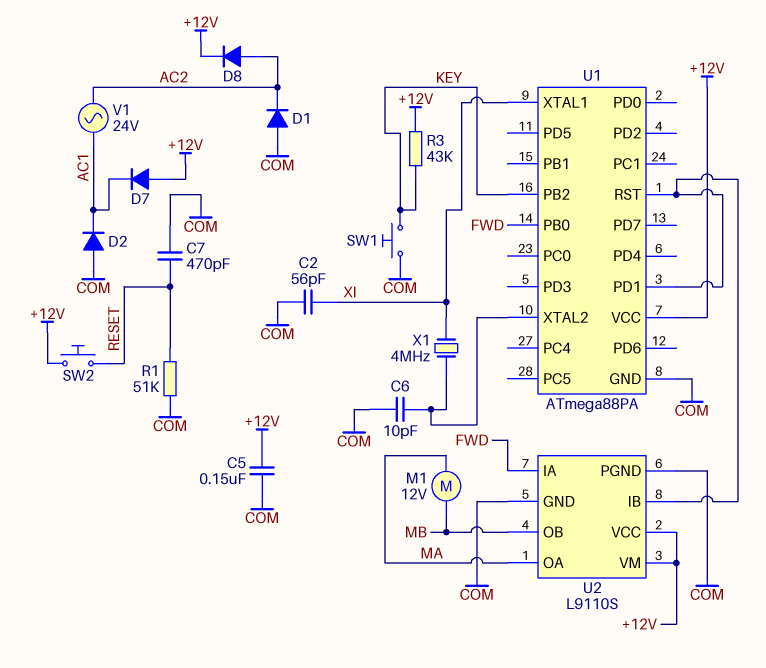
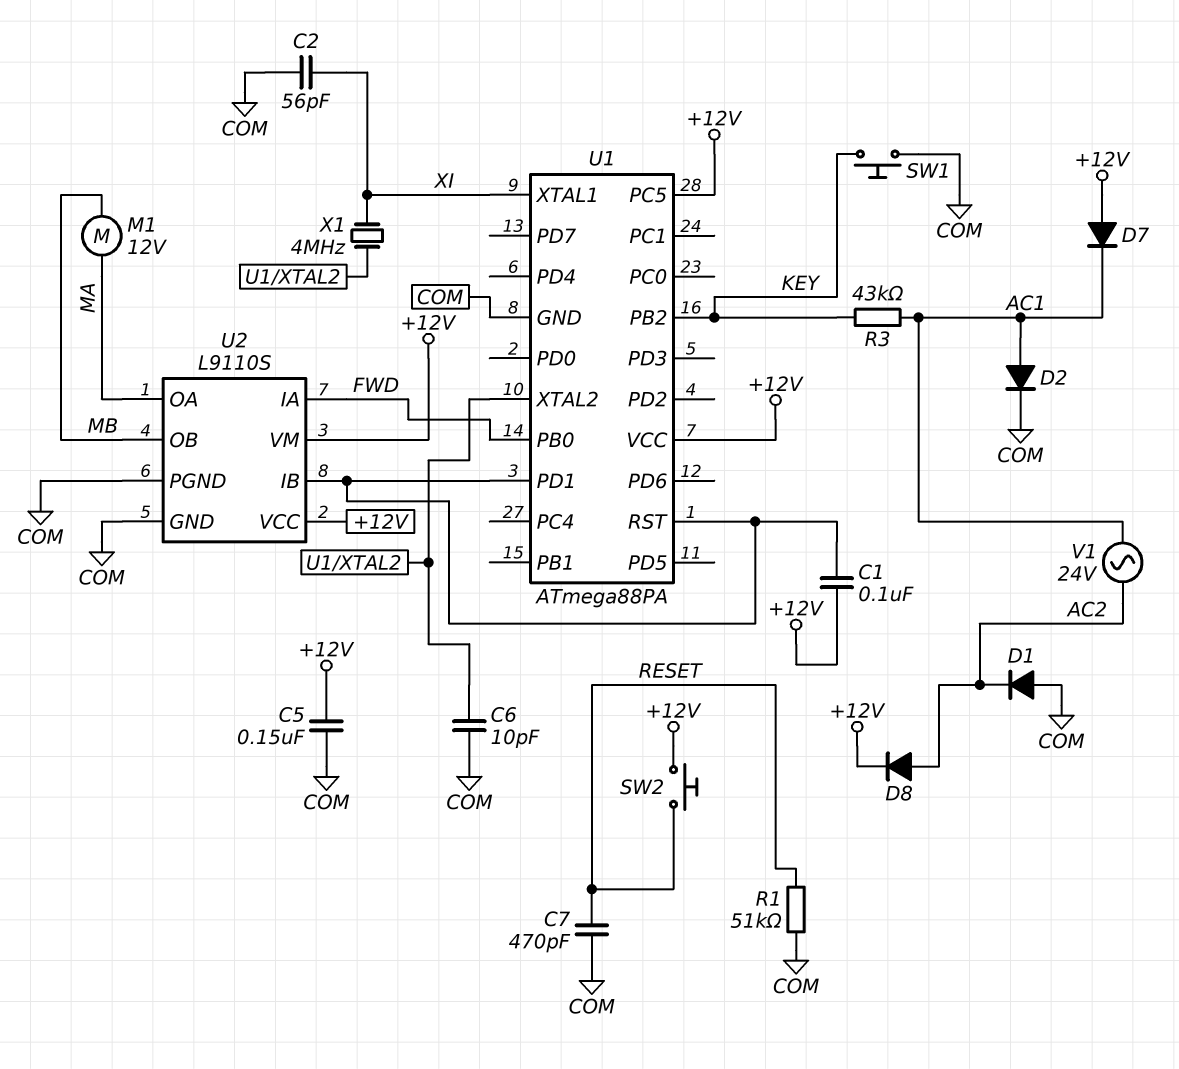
C1: none -> 100nF (+12V, U1/PD1)
D2: diode (A COM, K AC1) -> diode (A AC1, K COM)
R3: 43k (+12V, KEY) -> 43k (AC1, KEY)
U1 pin PC5: none -> +12V

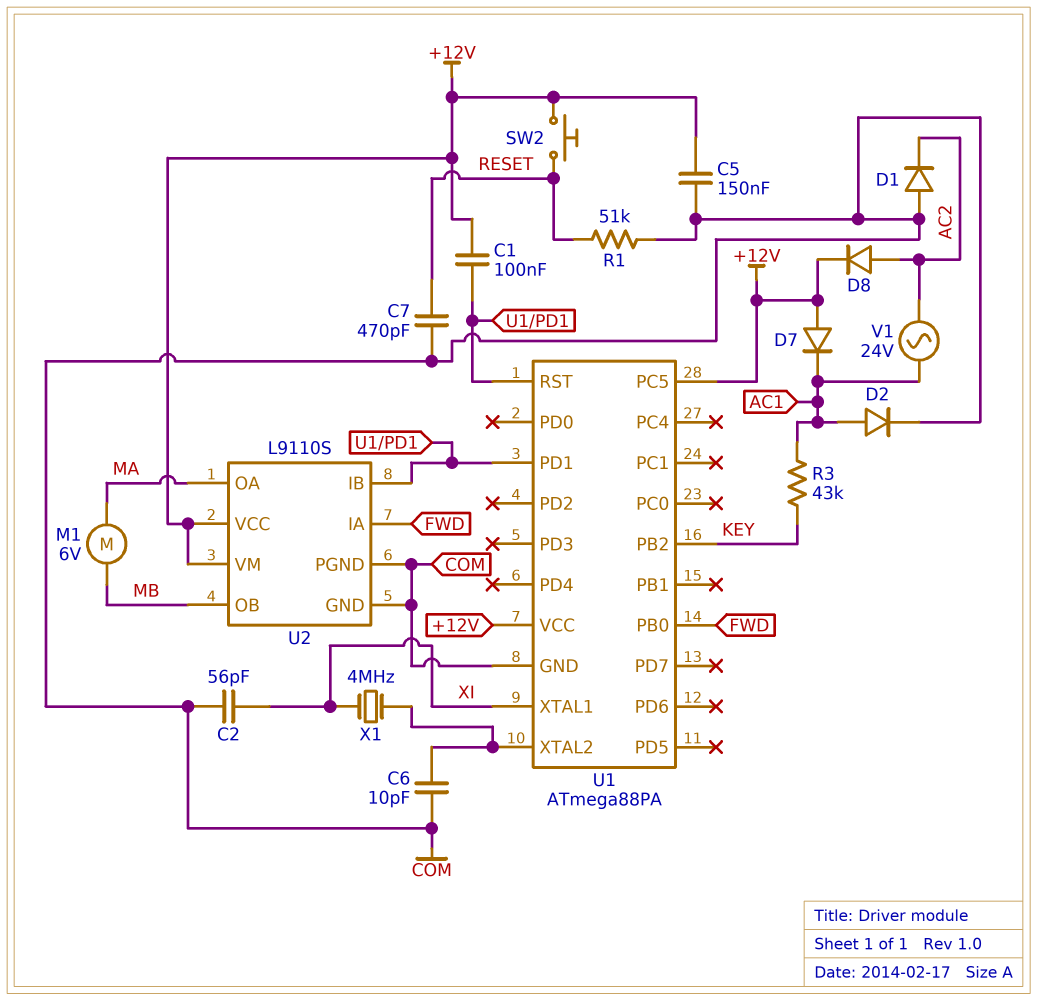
M1: motor 12V (MA, MB) -> motor 6V (MA, MB)
SW1: button (COM, KEY) -> none

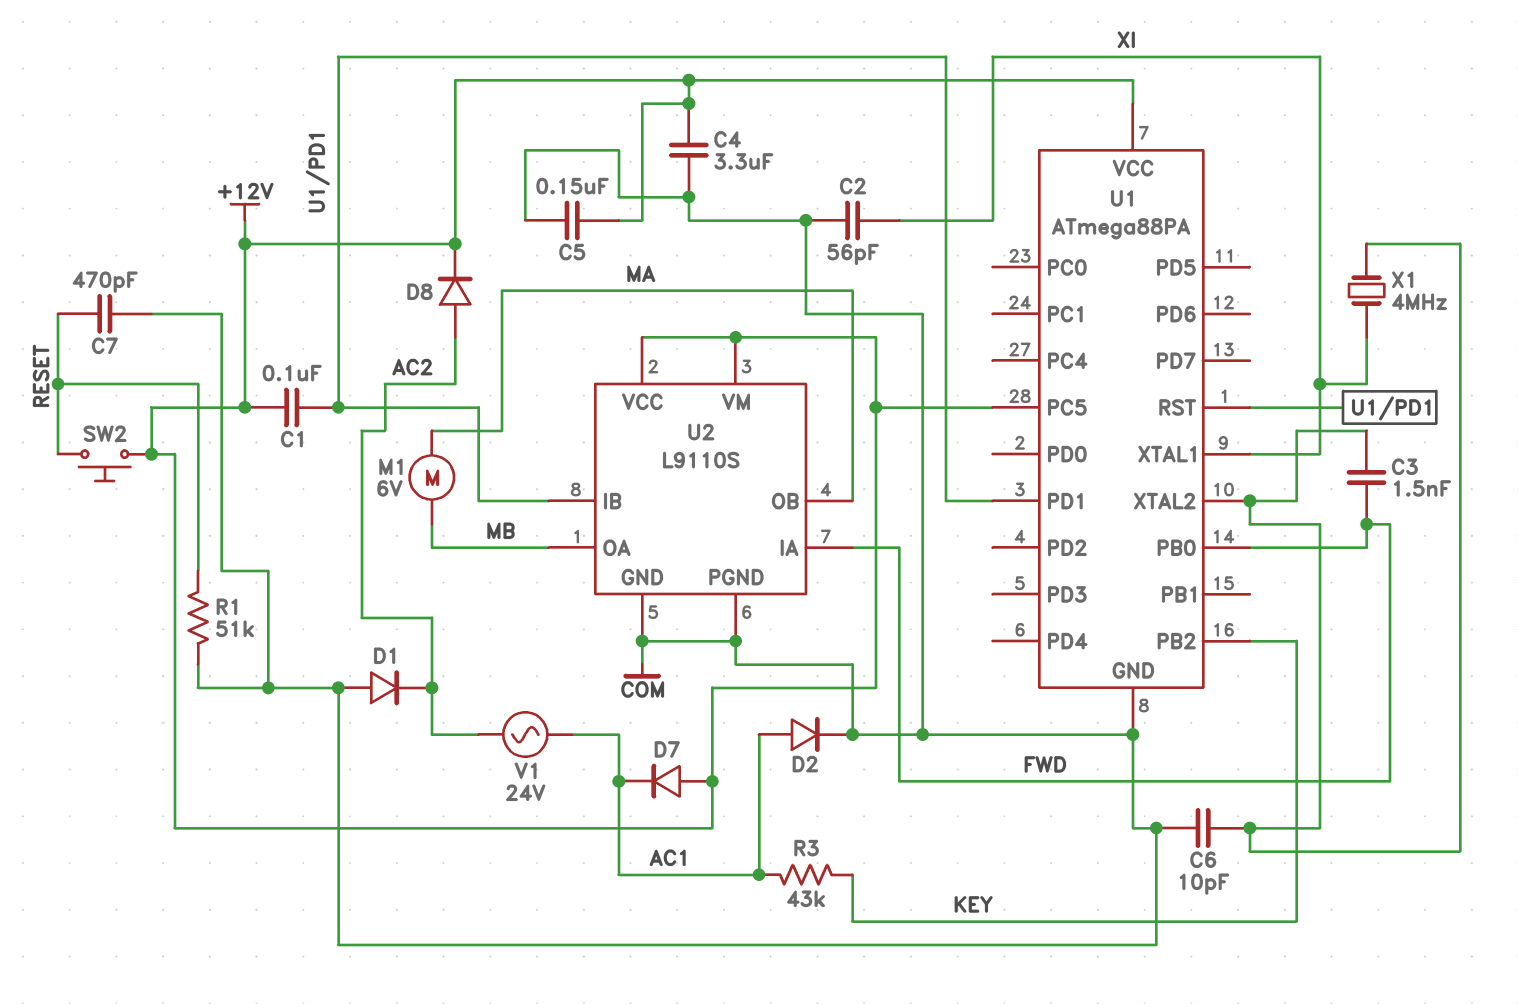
C3: none -> 1.5nF (FWD, U1/XTAL2)
C4: none -> 3.3uF (+12V, COM)
U2 pin OA: MA -> MB
U2 pin OB: MB -> MA

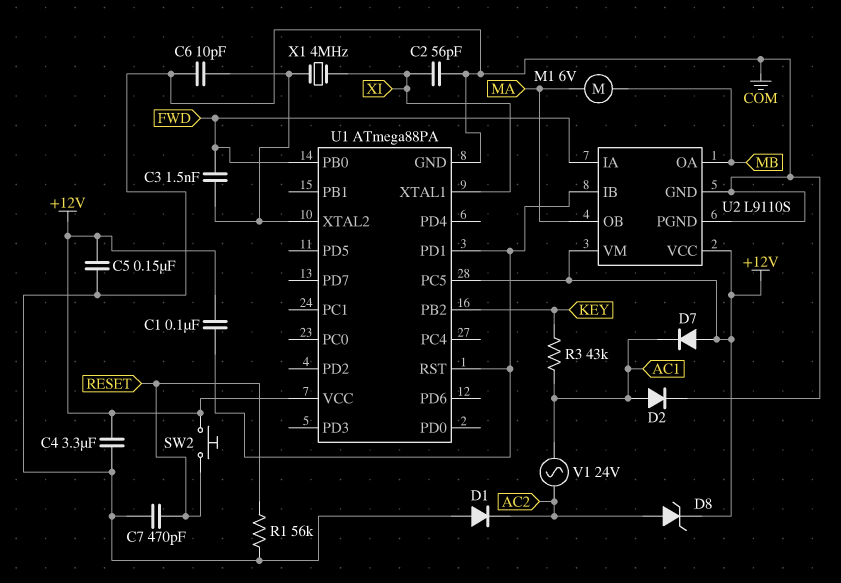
D8: diode (A AC2, K +12V) -> zener (A AC2, K +12V)
R1: 51k (COM, RESET) -> 56k (COM, RESET)

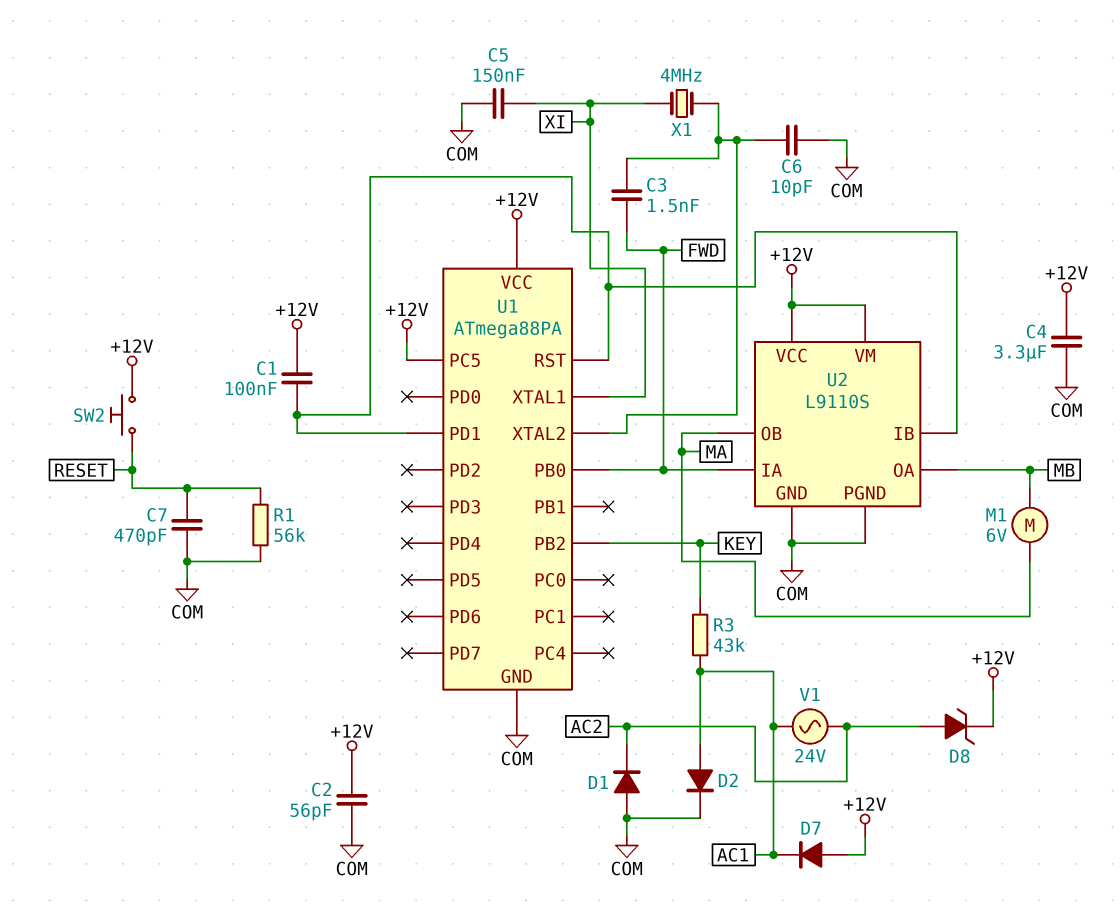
C2: 56pF (COM, XI) -> 56pF (+12V, COM)
C5: 150nF (+12V, COM) -> 150nF (COM, XI)

